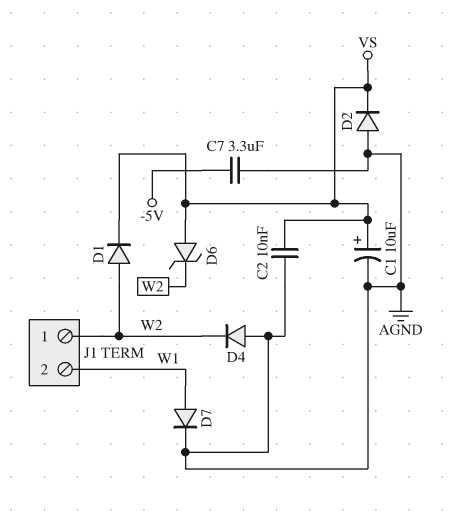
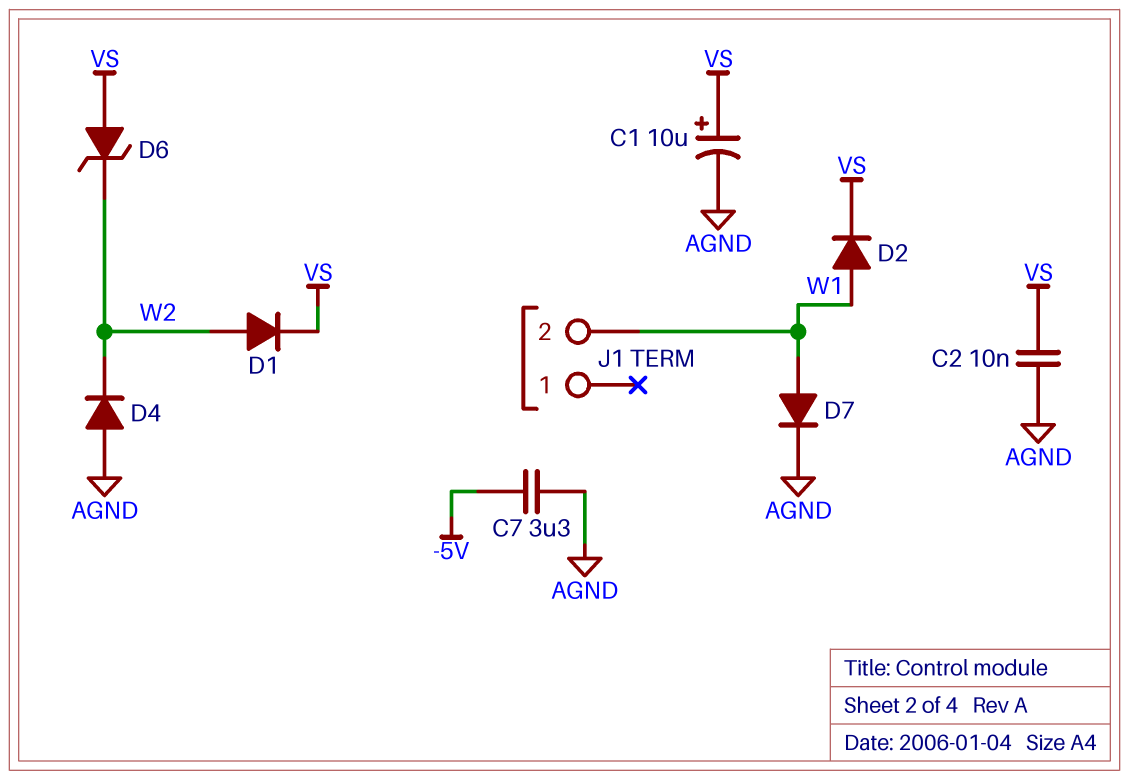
D2: diode (A AGND, K VS) -> diode (A W1, K VS)
J1 pin 1: W2 -> none

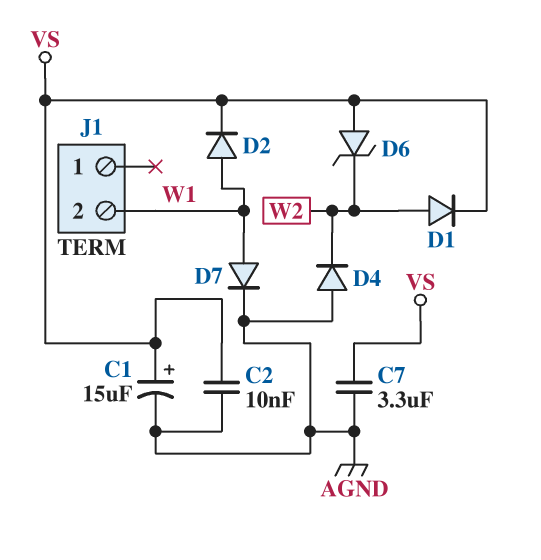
C1: 10uF (plus VS, minus AGND) -> 15uF (plus VS, minus AGND)
C7: 3.3uF (-5V, AGND) -> 3.3uF (AGND, VS)

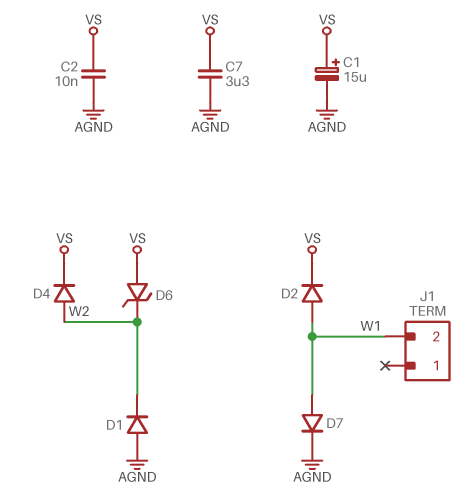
D1: diode (A W2, K VS) -> diode (A AGND, K W2)
D4: diode (A AGND, K W2) -> diode (A W2, K VS)

